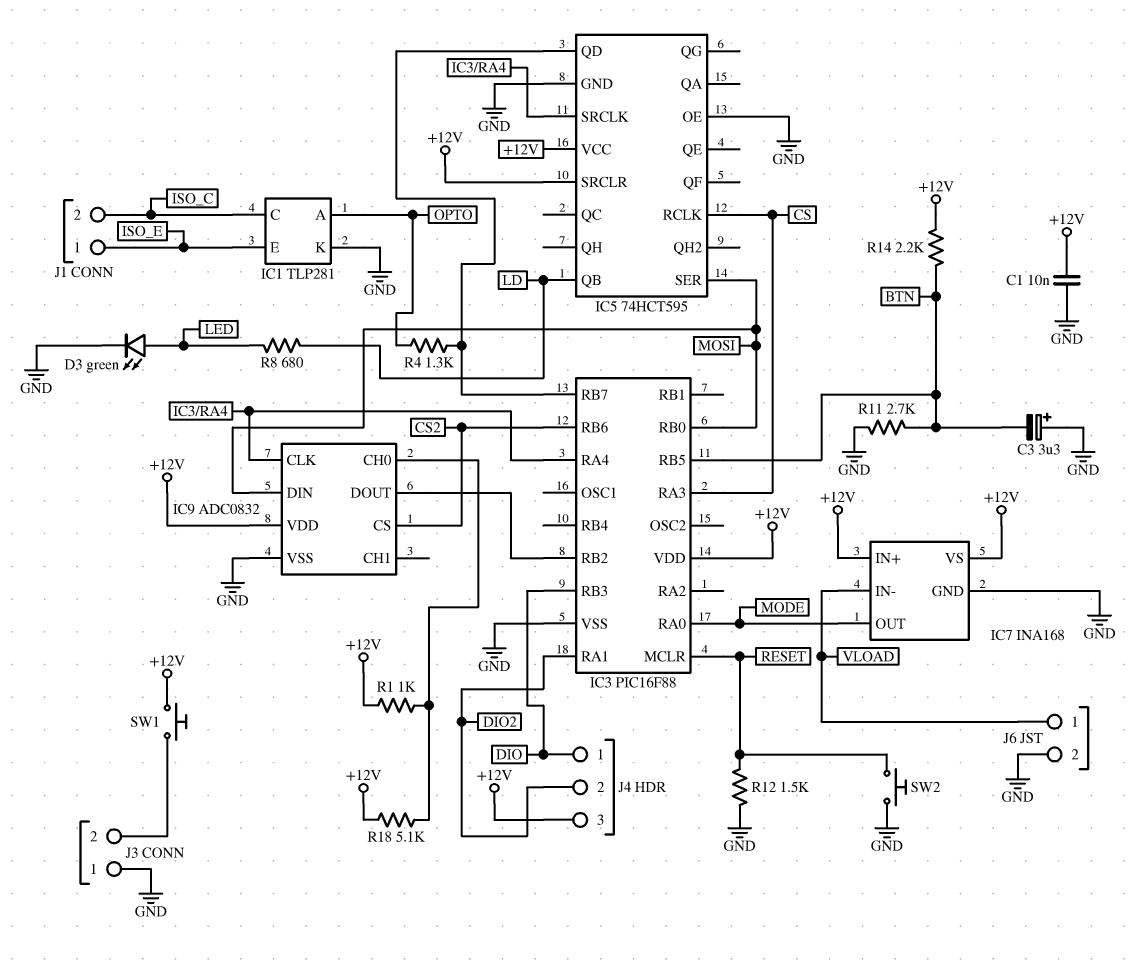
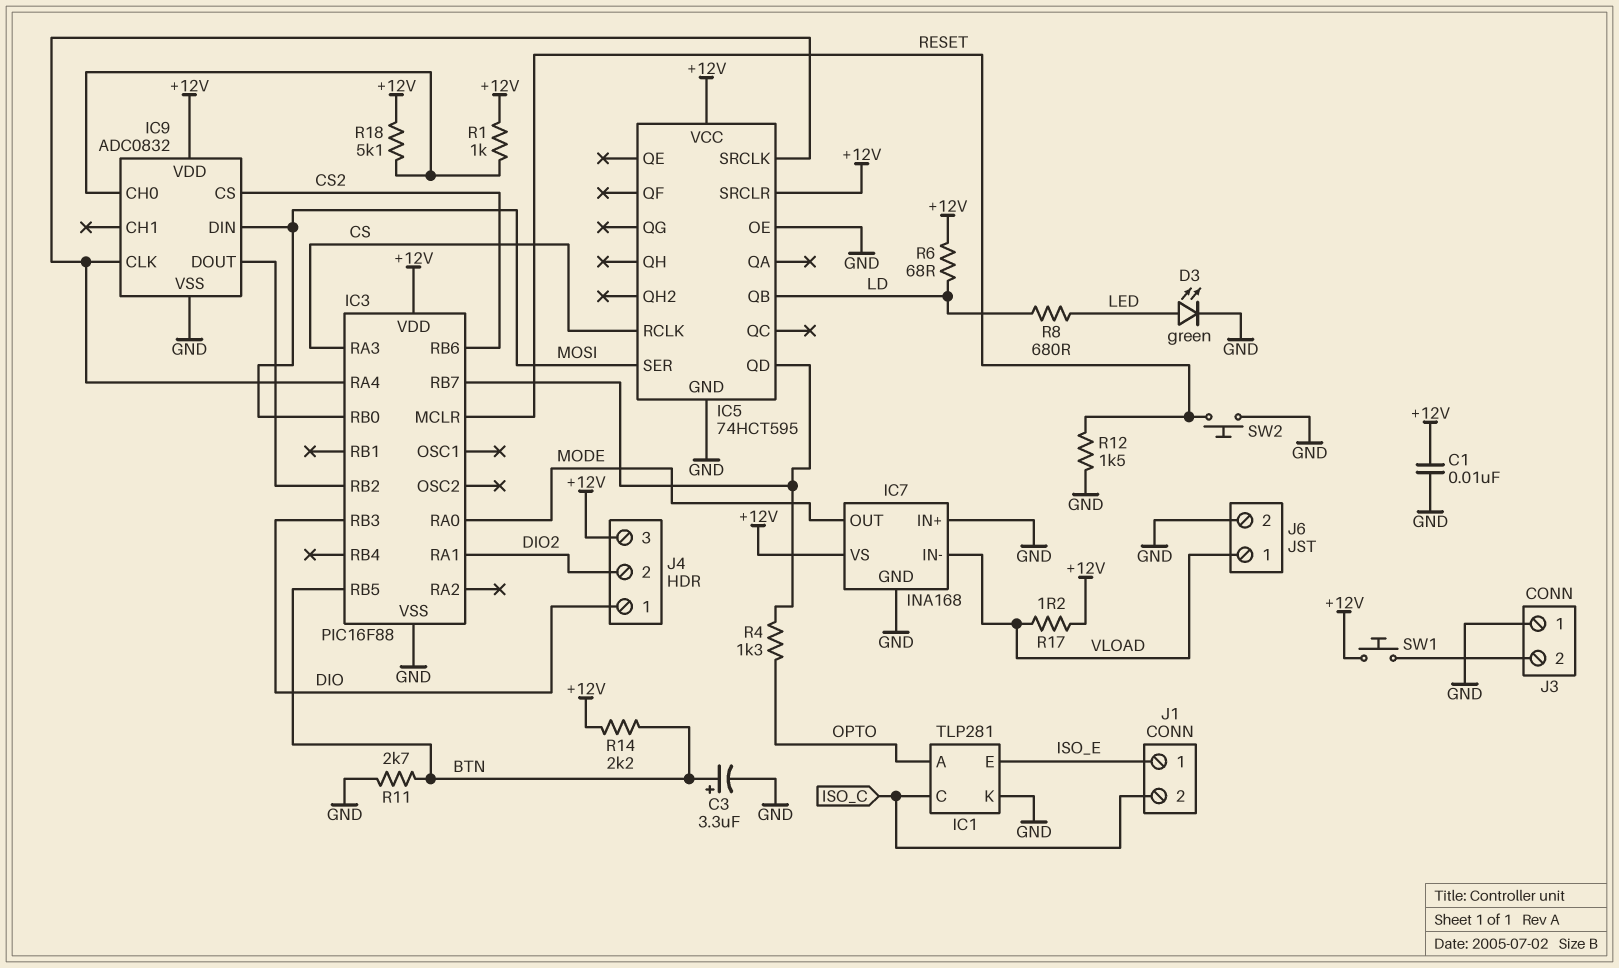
C3: 3.3uF (plus GND, minus BTN) -> 3.3uF (plus BTN, minus GND)
IC7 pin IN+: +12V -> GND
R6: none -> 68 (+12V, LD)
R17: none -> 1.2 (+12V, VLOAD)

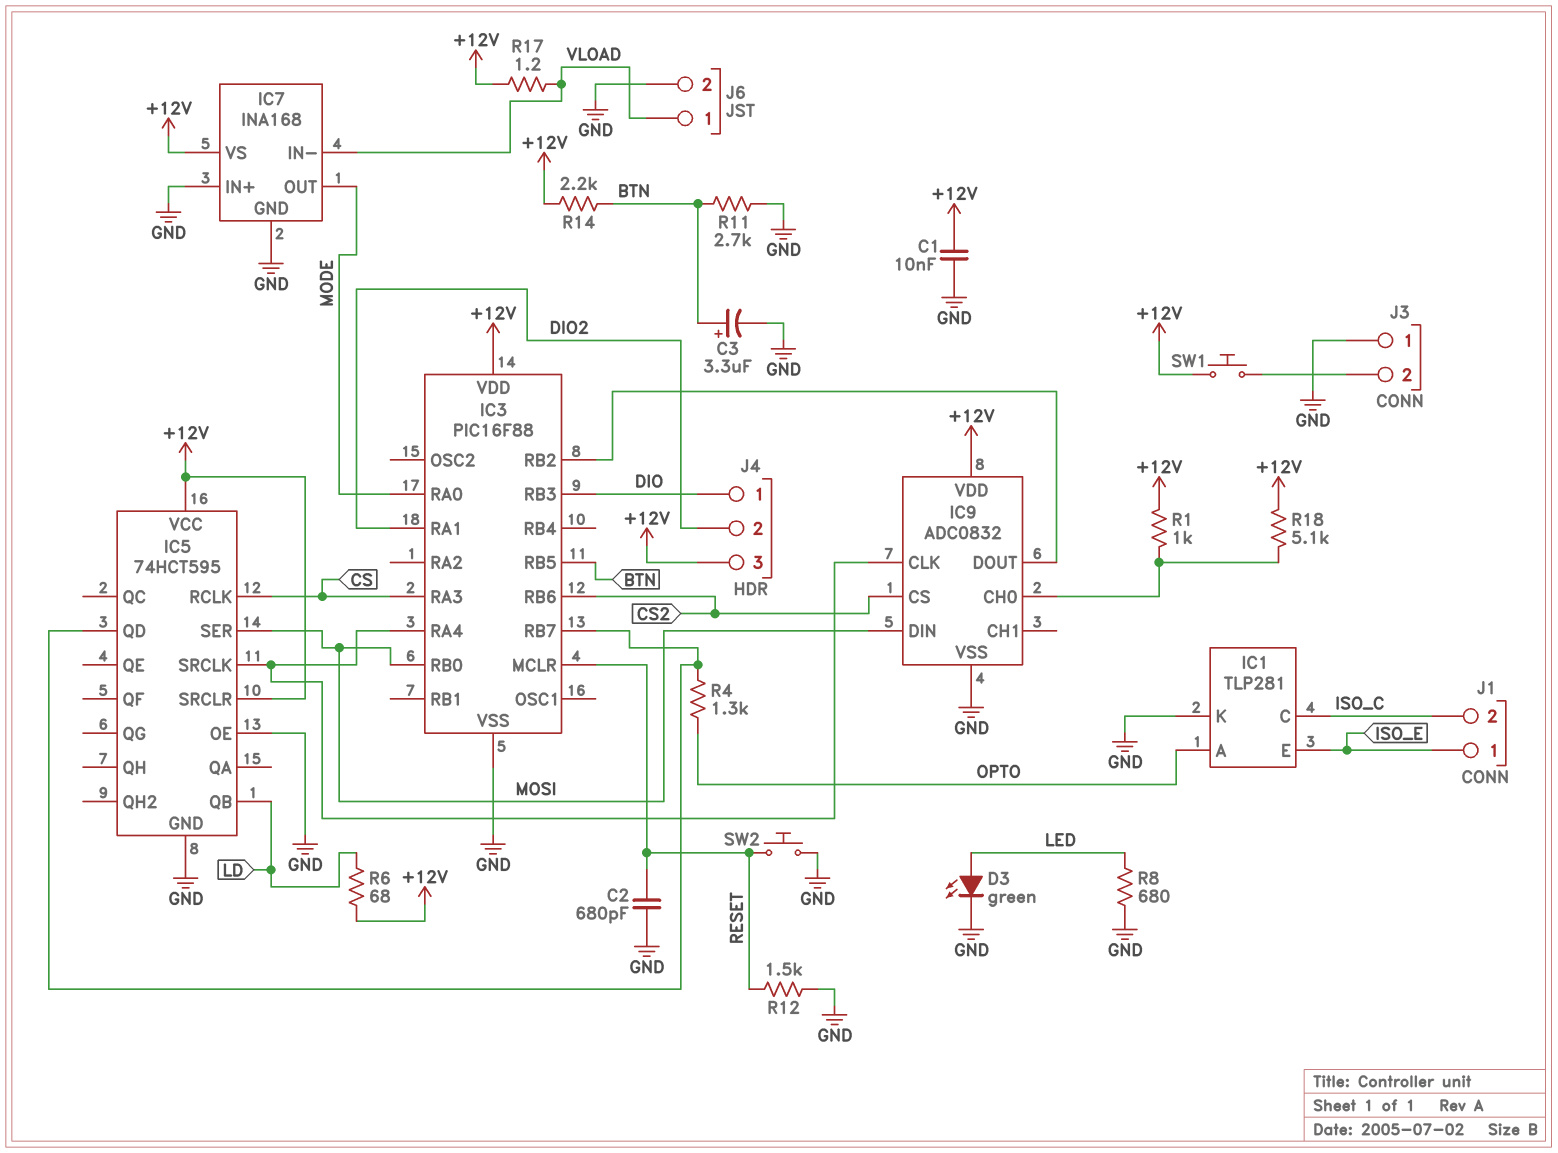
C2: none -> 680pF (GND, RESET)
R8: 680 (LD, LED) -> 680 (GND, LED)

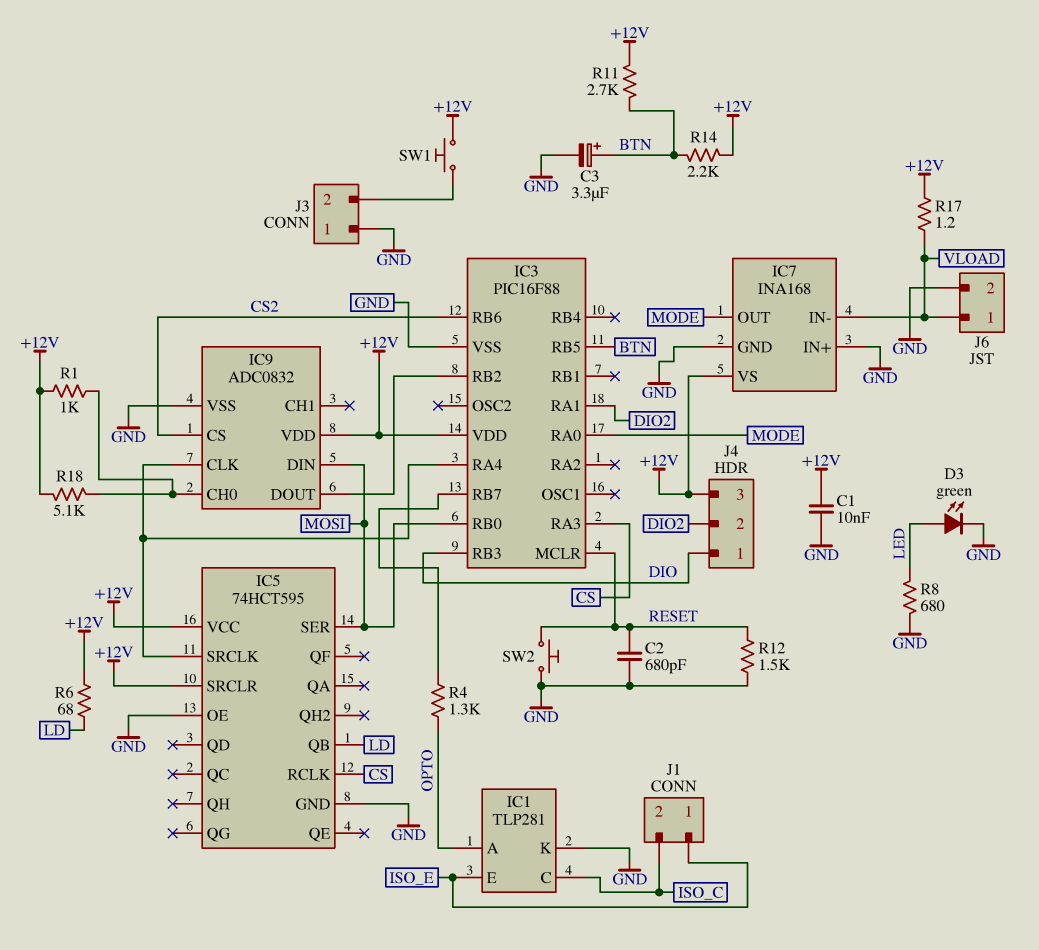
IC5 pin QD: IC3/RB7 -> none
R11: 2.7k (BTN, GND) -> 2.7k (+12V, BTN)

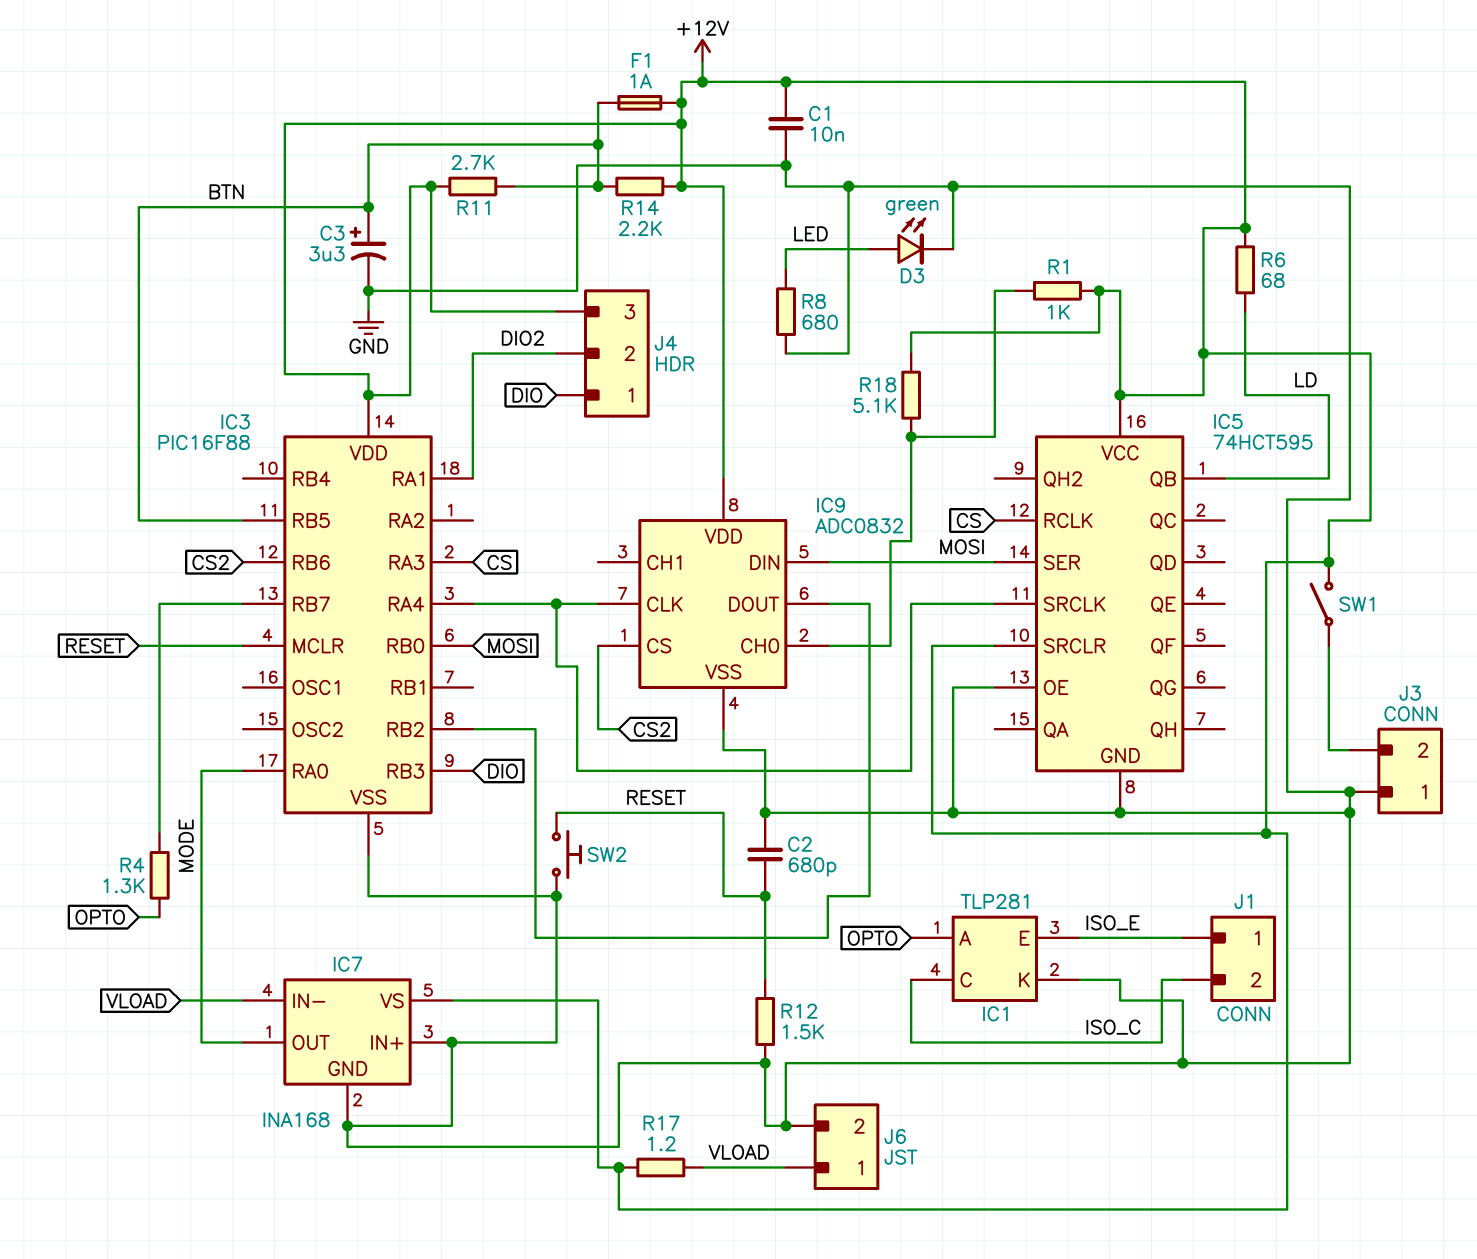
F1: none -> 1A (+12V, BTN)
SW1: button (+12V, J3/2) -> switch (+12V, J3/2)

